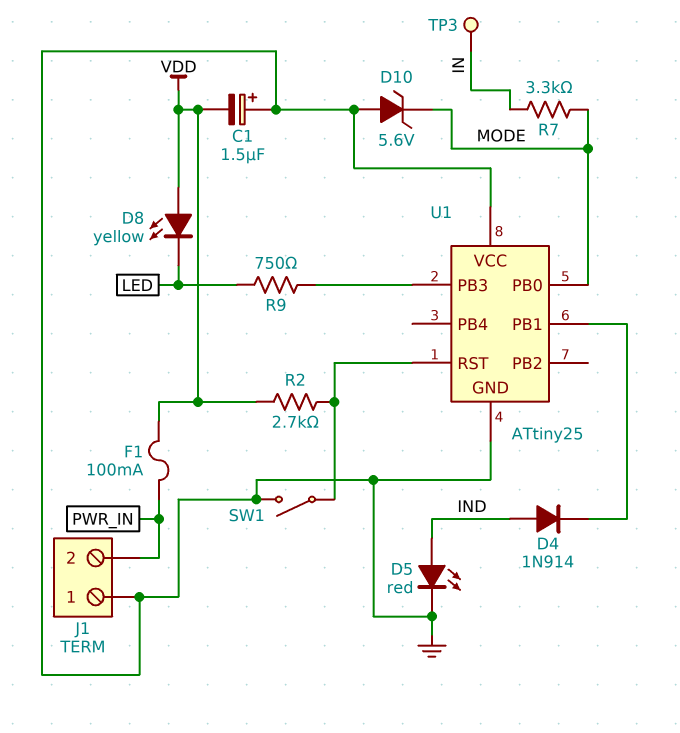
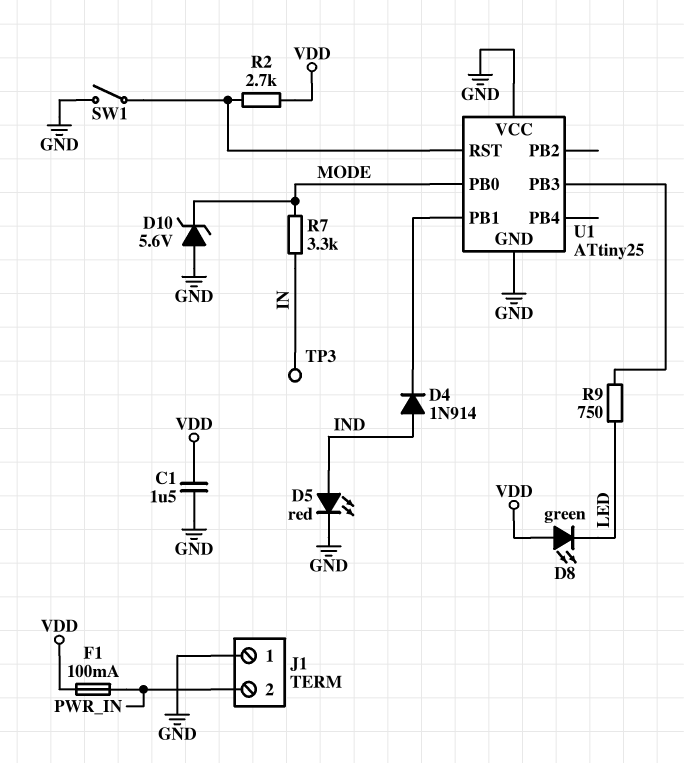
C1: 1.5uF (plus GND, minus VDD) -> 1.5uF (GND, VDD)
D8: LED yellow (A VDD, K LED) -> LED green (A VDD, K LED)

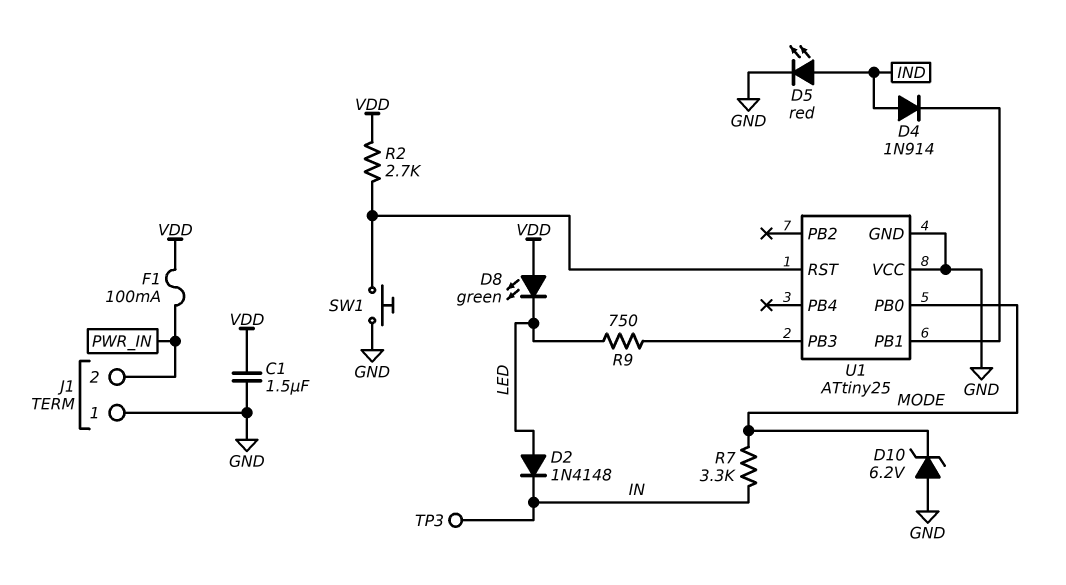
D2: none -> diode 1N4148 (A LED, K IN)
D10: zener 5.6V (A GND, K MODE) -> zener 6.2V (A GND, K MODE)
SW1: switch (GND, U1/RST) -> button (GND, U1/RST)

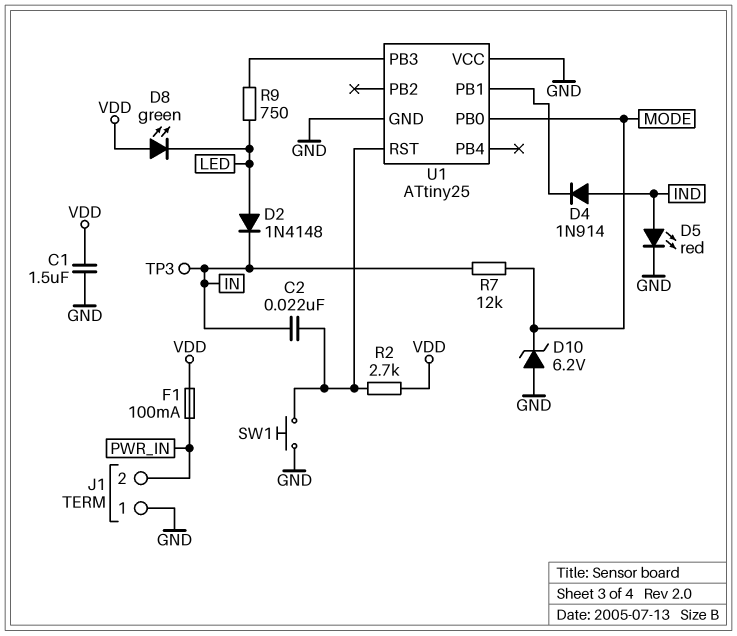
C2: none -> 22nF (IN, U1/RST)
R7: 3.3k (IN, MODE) -> 12k (IN, MODE)

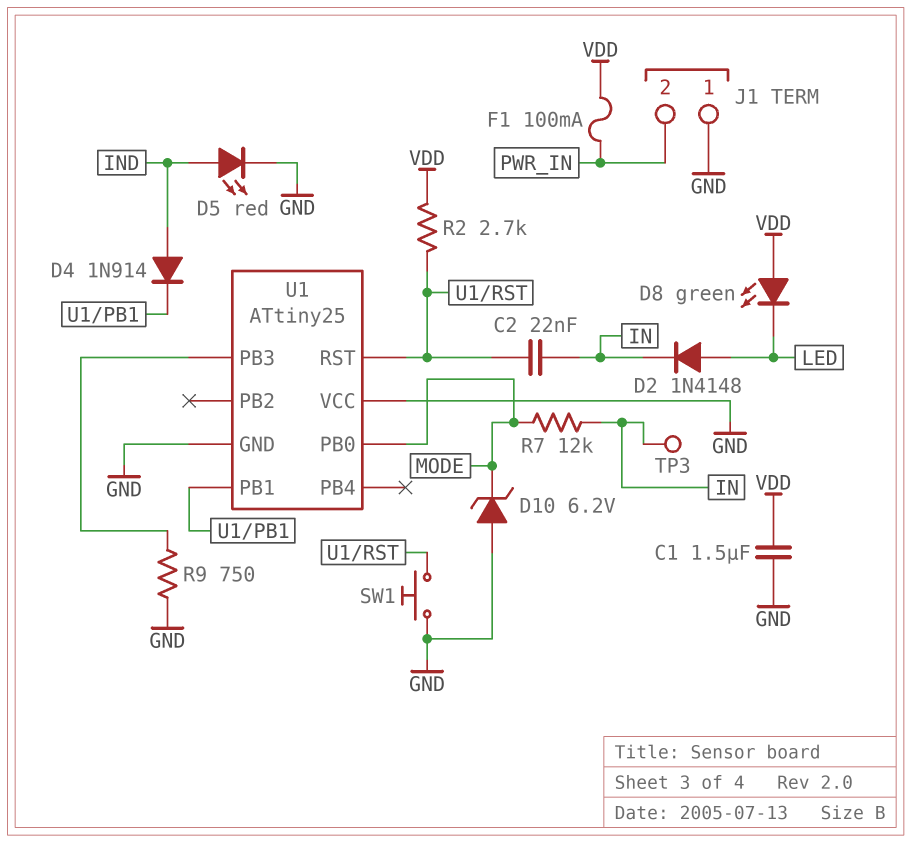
R9: 750 (LED, U1/PB3) -> 750 (GND, U1/PB3)

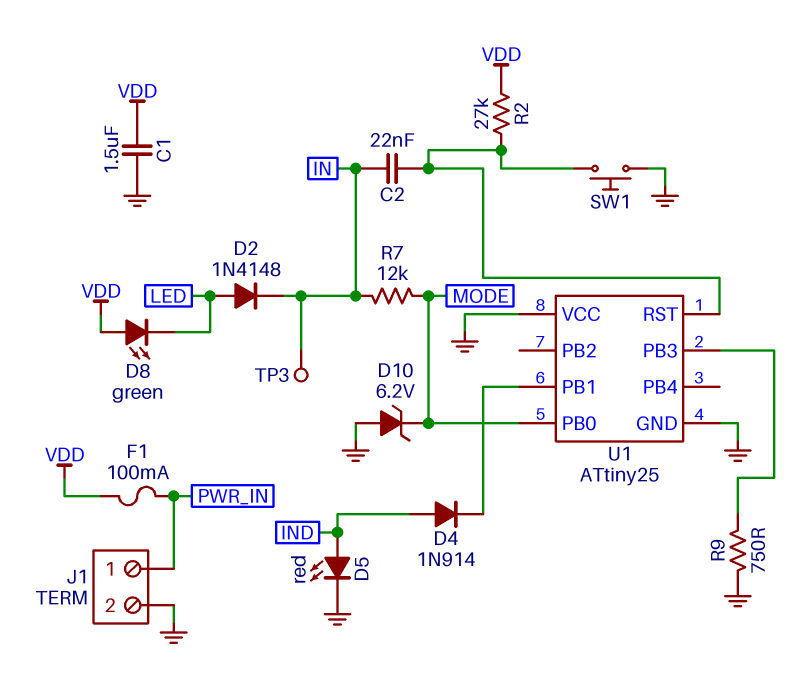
J1 pin 1: GND -> PWR_IN
J1 pin 2: PWR_IN -> GND
R2: 2.7k (U1/RST, VDD) -> 27k (U1/RST, VDD)

